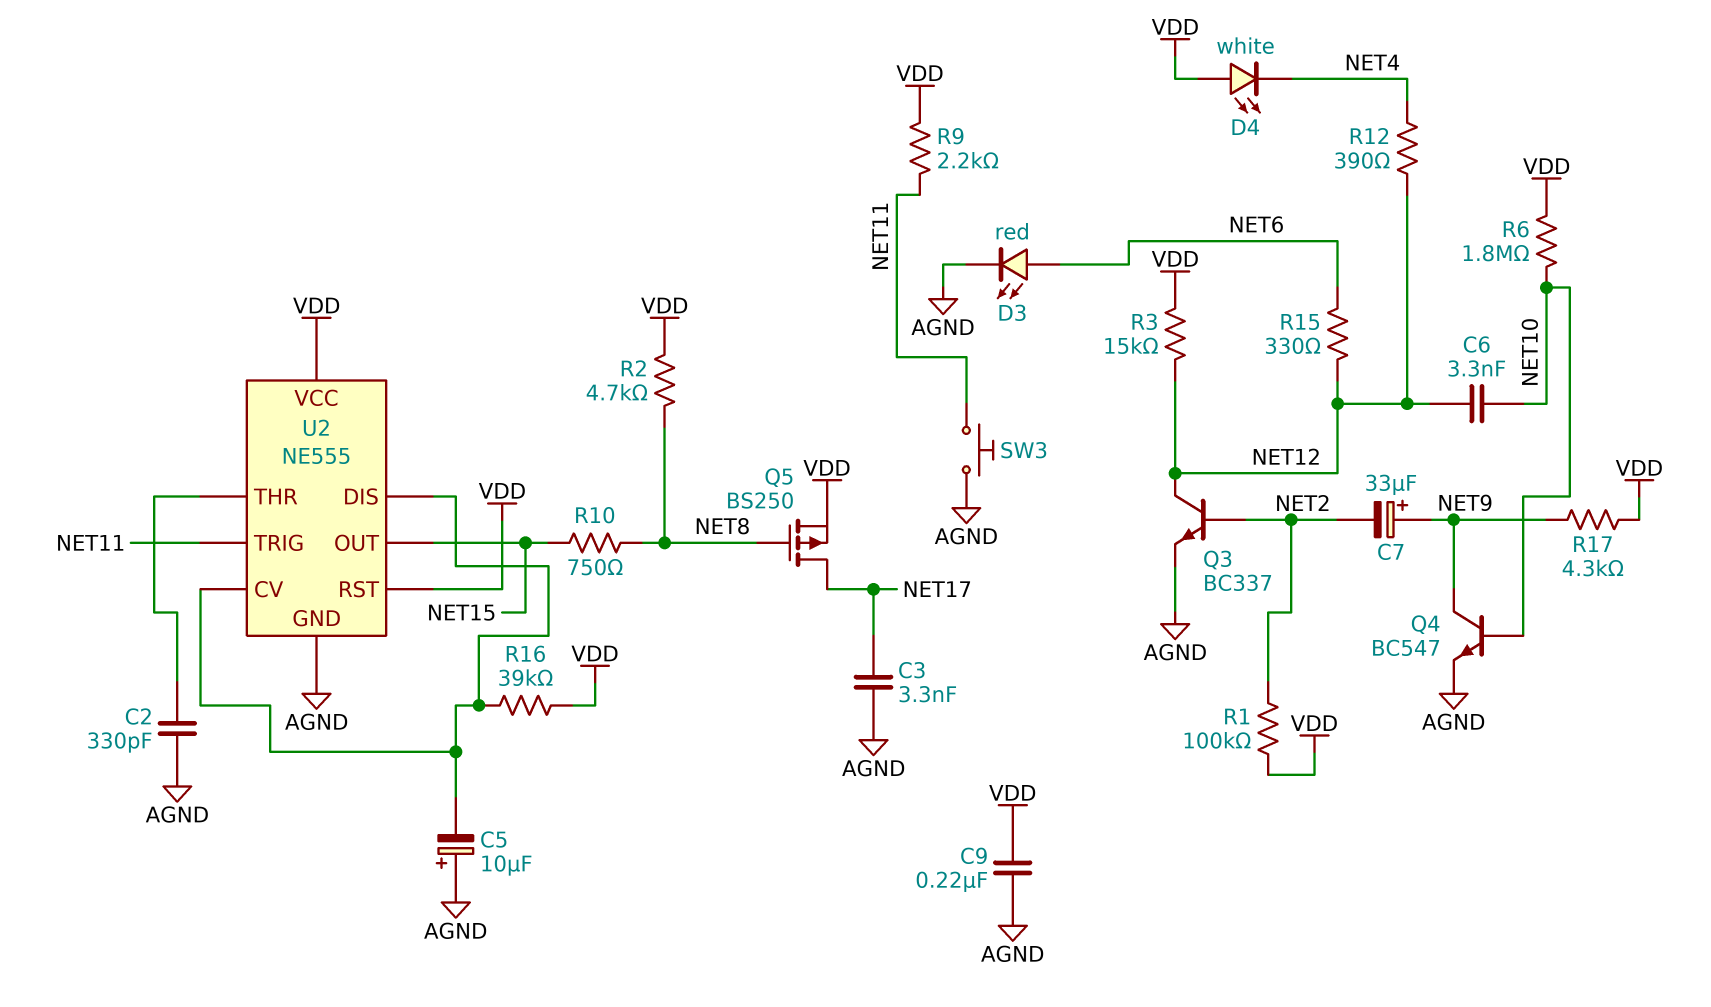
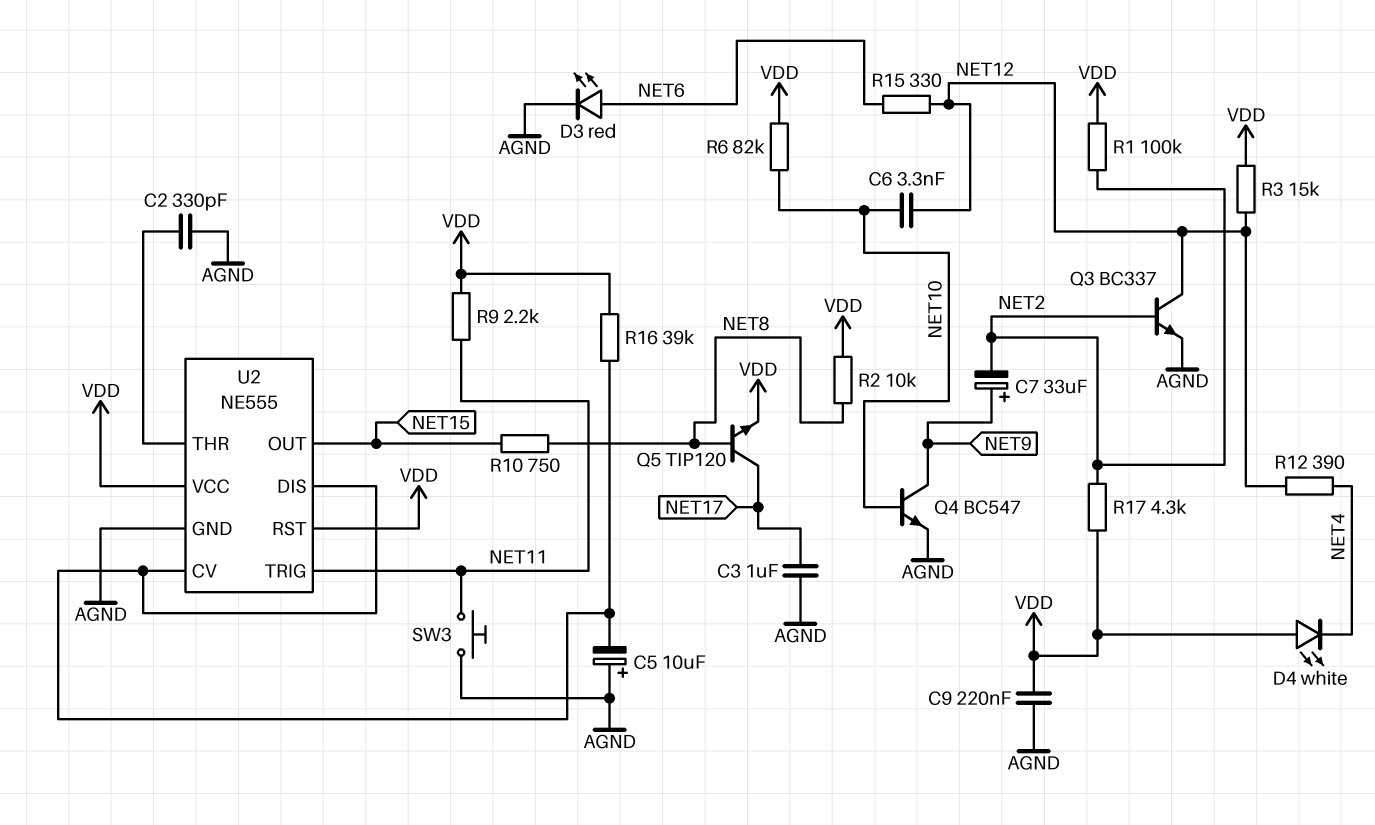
C3: 3.3nF (AGND, NET17) -> 1uF (AGND, NET17)
Q5: PMOS BS250 (G NET8, D NET17, S VDD) -> NPN TIP120 (B NET8, C NET17, E VDD)
R2: 4.7k (NET8, VDD) -> 10k (NET8, VDD)
R6: 1.8M (NET10, VDD) -> 82k (NET10, VDD)
R17: 4.3k (NET9, VDD) -> 4.3k (NET2, VDD)

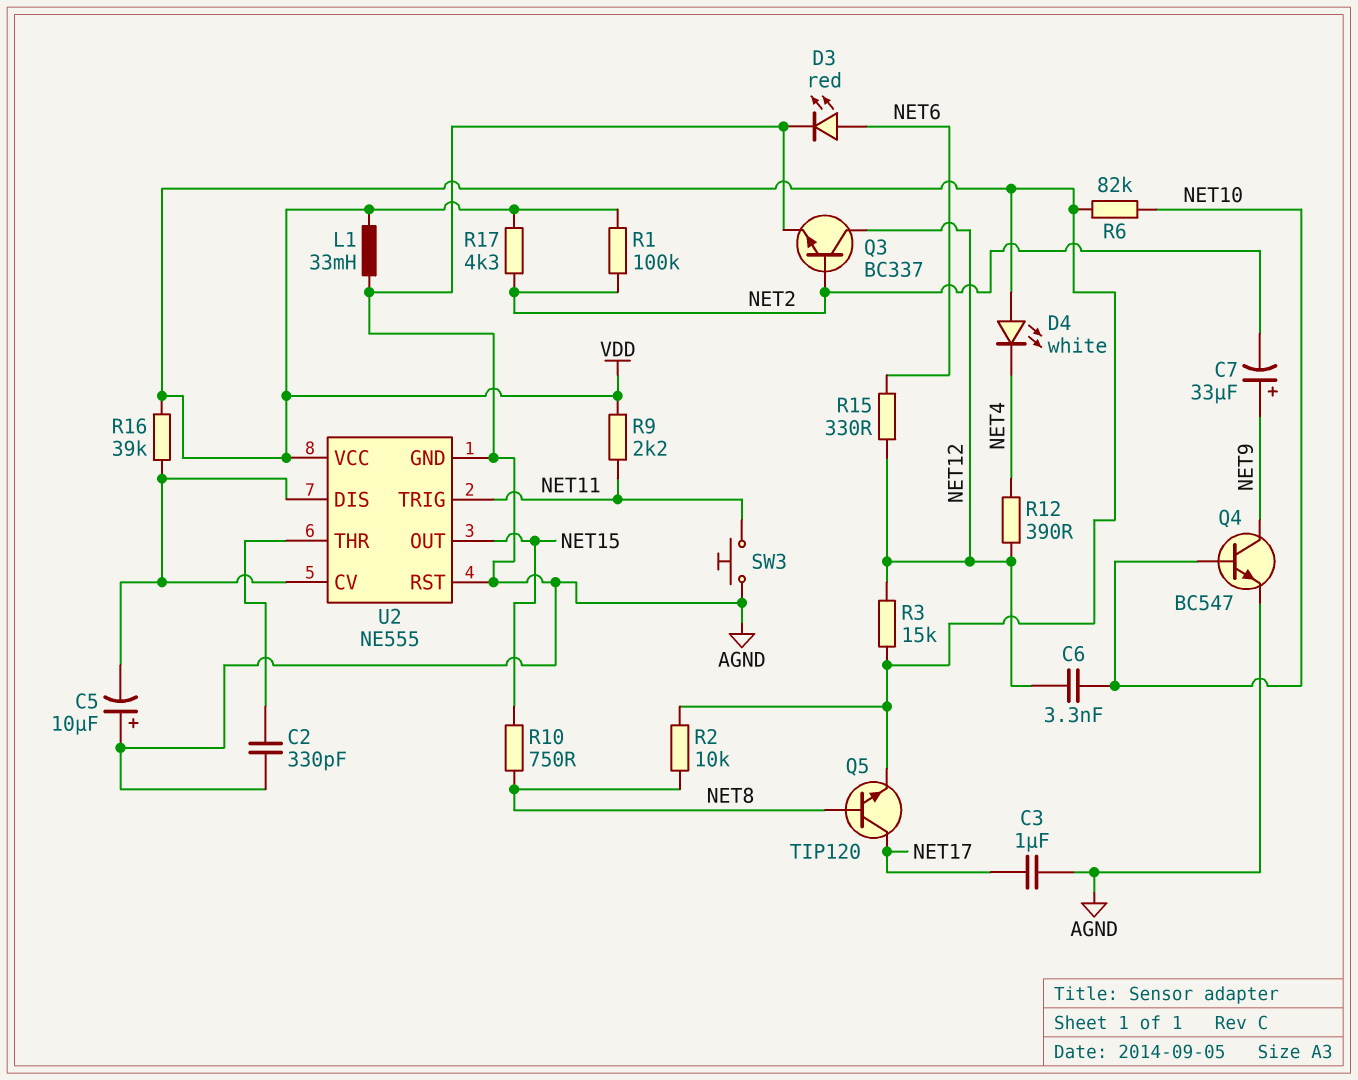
C9: 220nF (AGND, VDD) -> none
L1: none -> 33mH (AGND, VDD)
U2 pin RST: VDD -> AGND

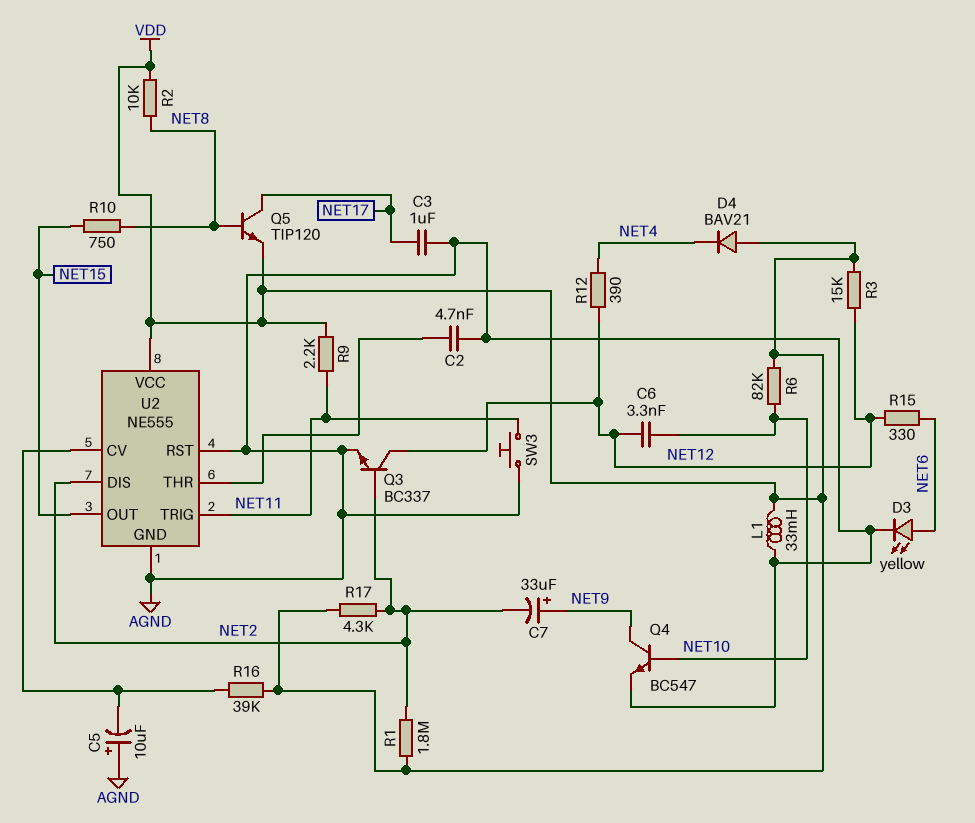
C2: 330pF (AGND, U2/THR) -> 4.7nF (AGND, U2/THR)
D3: LED red (A NET6, K AGND) -> LED yellow (A NET6, K AGND)
D4: LED white (A VDD, K NET4) -> diode BAV21 (A VDD, K NET4)
R1: 100k (NET2, VDD) -> 1.8M (NET2, VDD)
U2 pin DIS: U2/CV -> NET2

